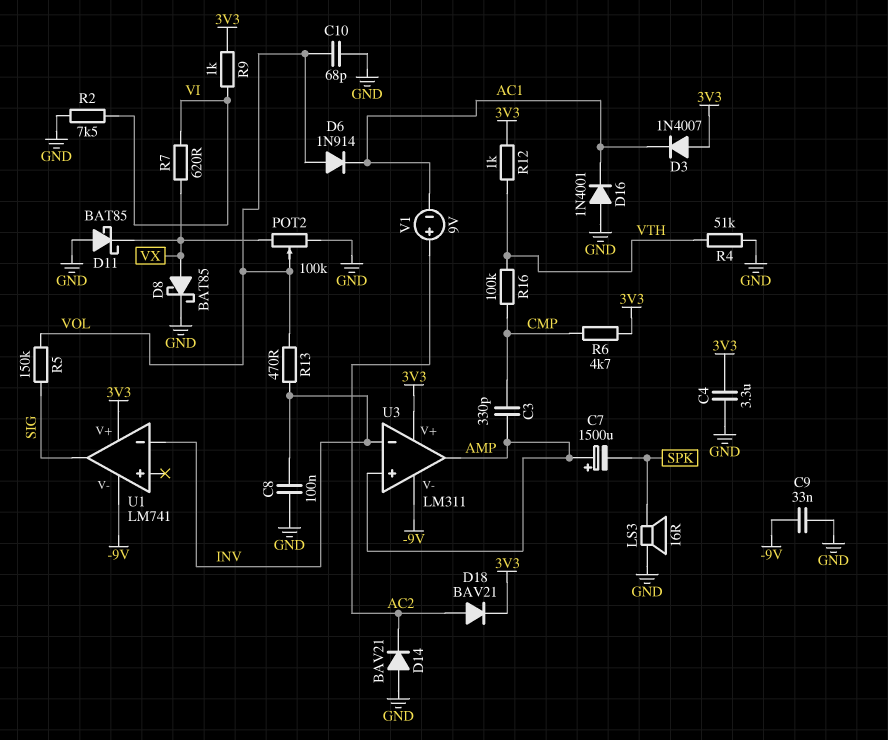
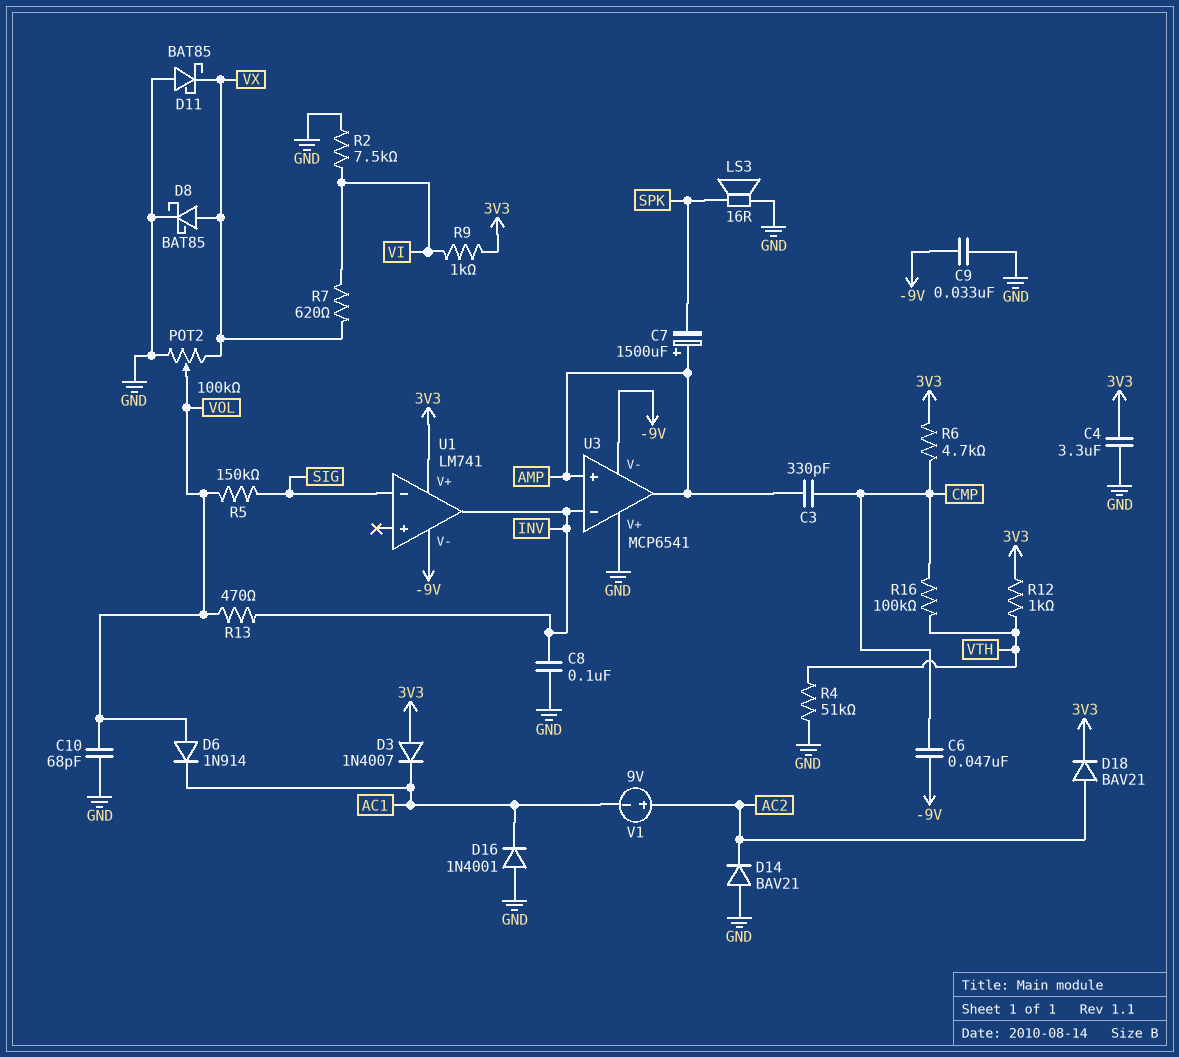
C6: none -> 47nF (-9V, CMP)
U1 pin in-: INV -> SIG
U1 pin out: SIG -> INV
U3: LM311 -> MCP6541
U3 pin V+: 3V3 -> GND

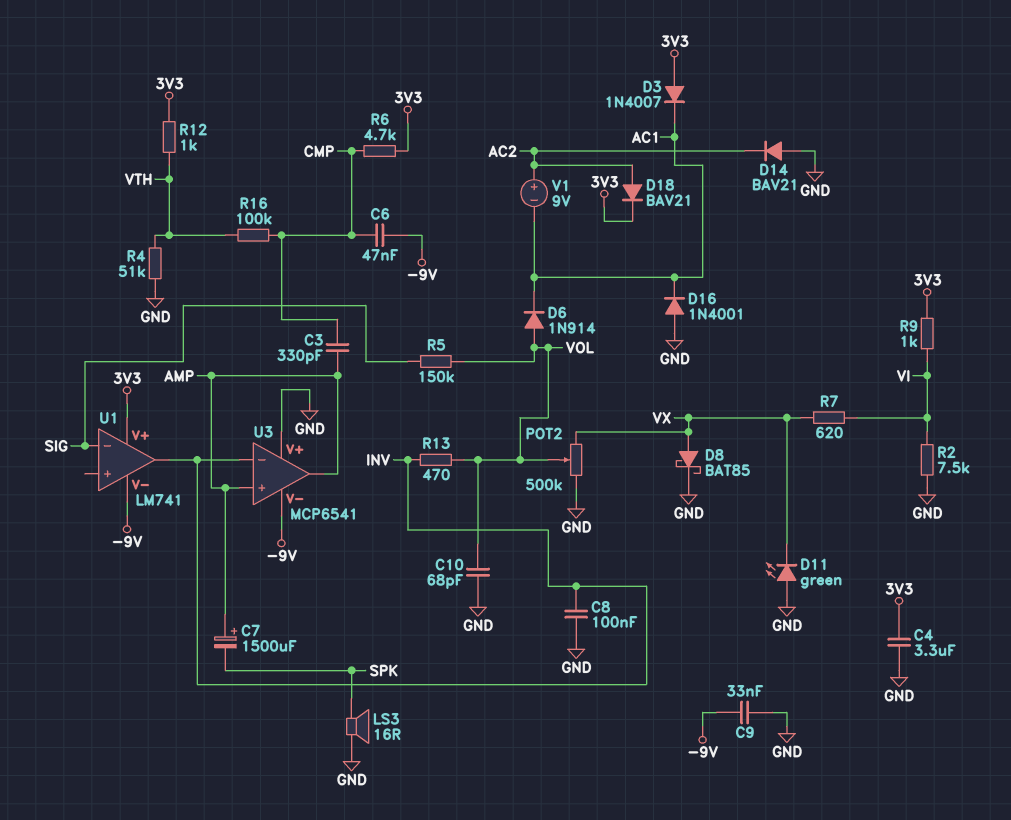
D11: schottky BAT85 (A GND, K VX) -> LED green (A GND, K VX)
POT2: 100k (GND, VX, wiper VOL) -> 500k (GND, VX, wiper VOL)

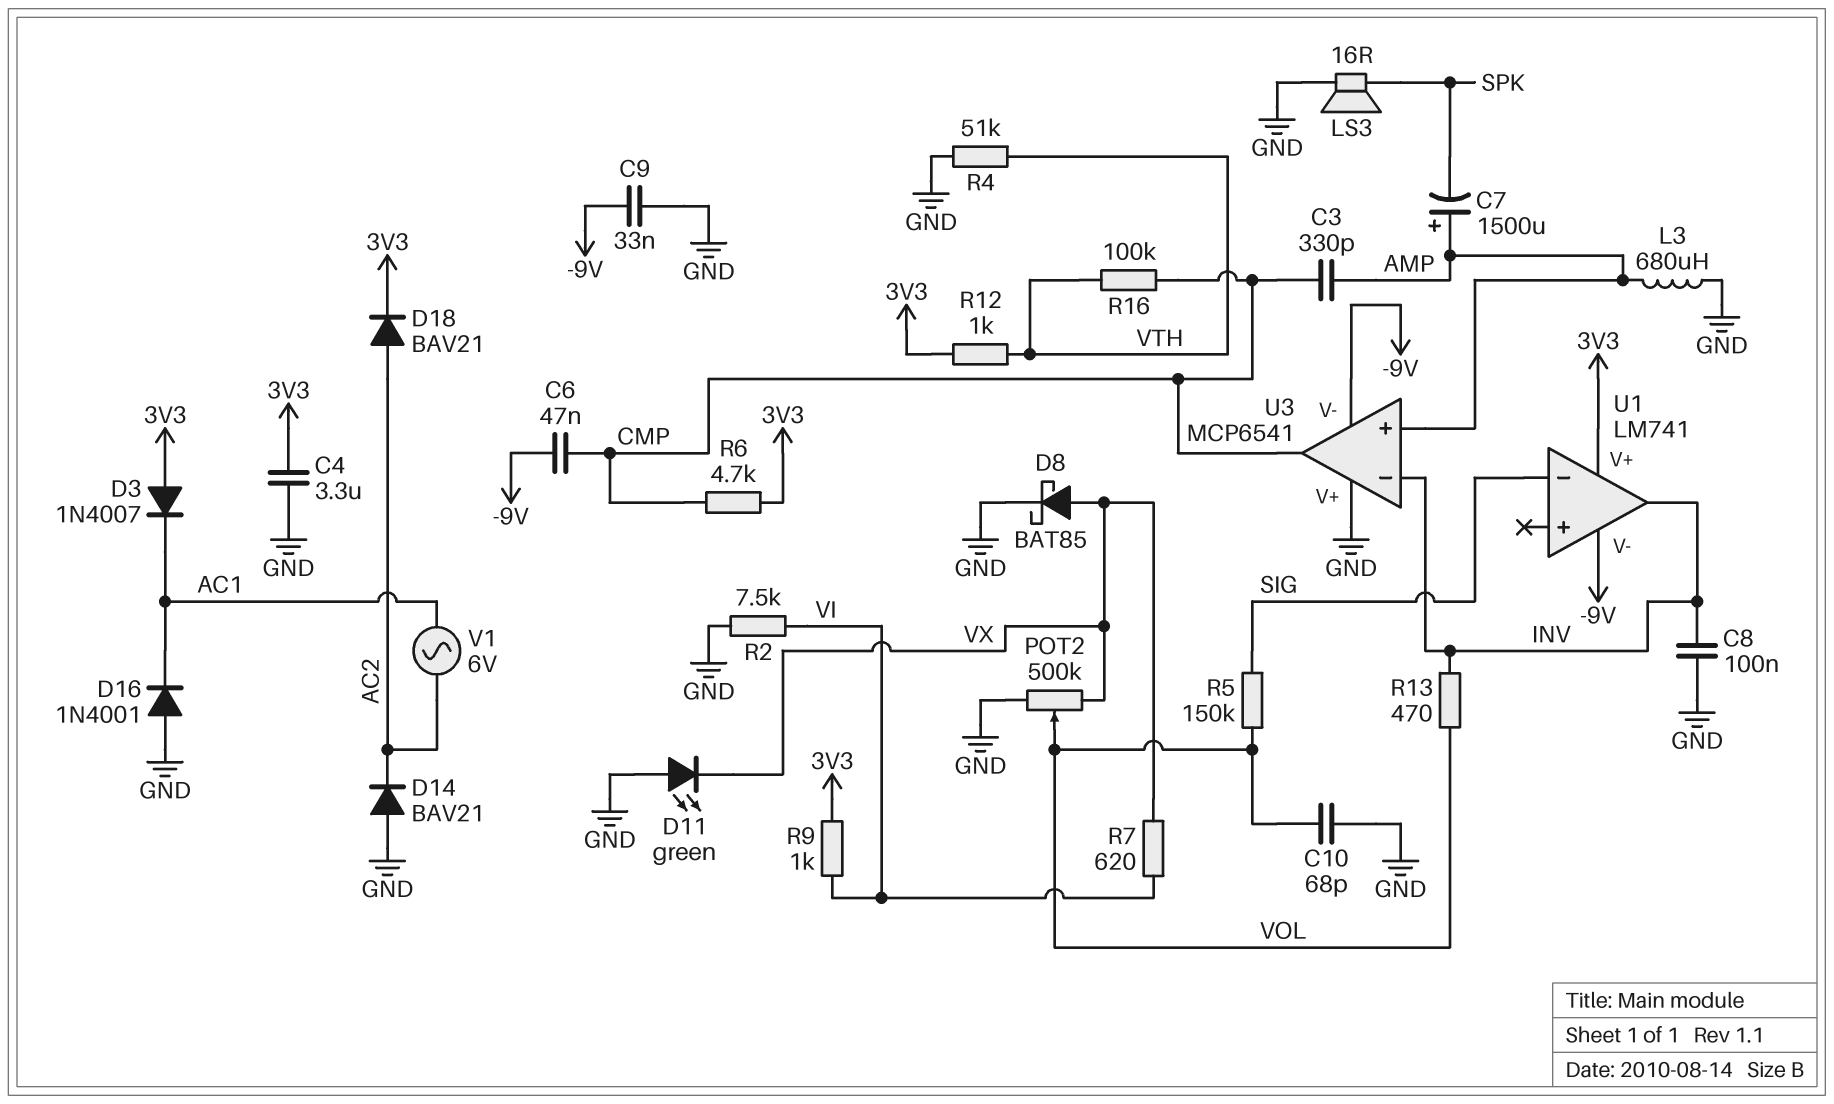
D6: diode 1N914 (A VOL, K AC1) -> none
L3: none -> 680uH (AMP, GND)
U3 pin out: AMP -> CMP
V1: 9V (plus AC2, minus AC1) -> AC 6V (AC1, AC2)

